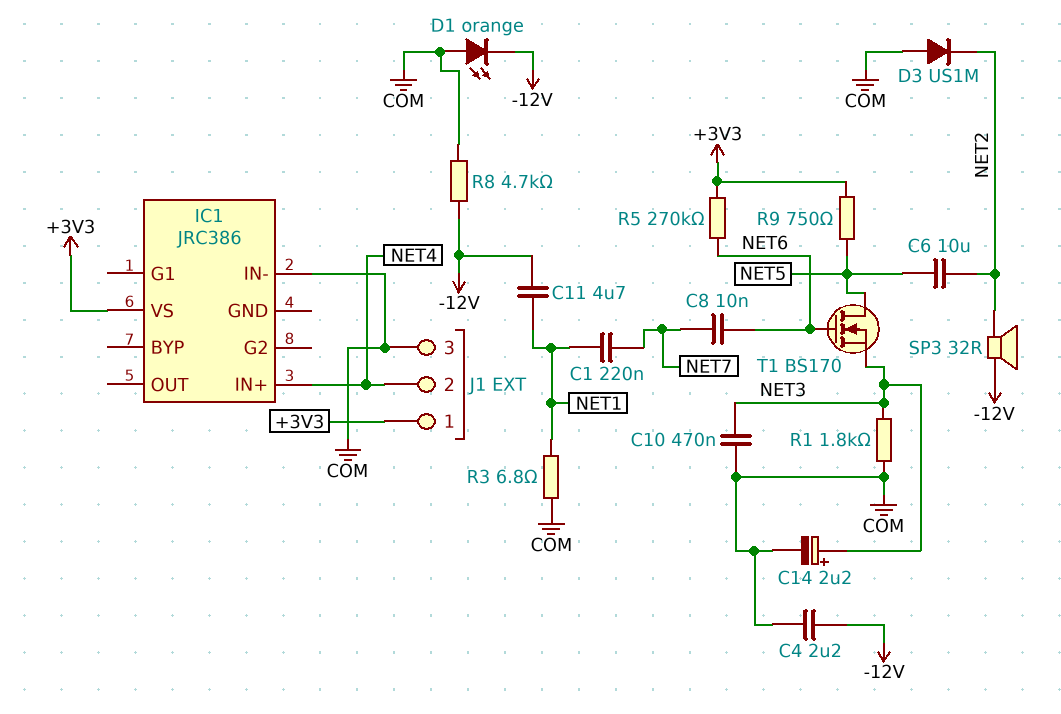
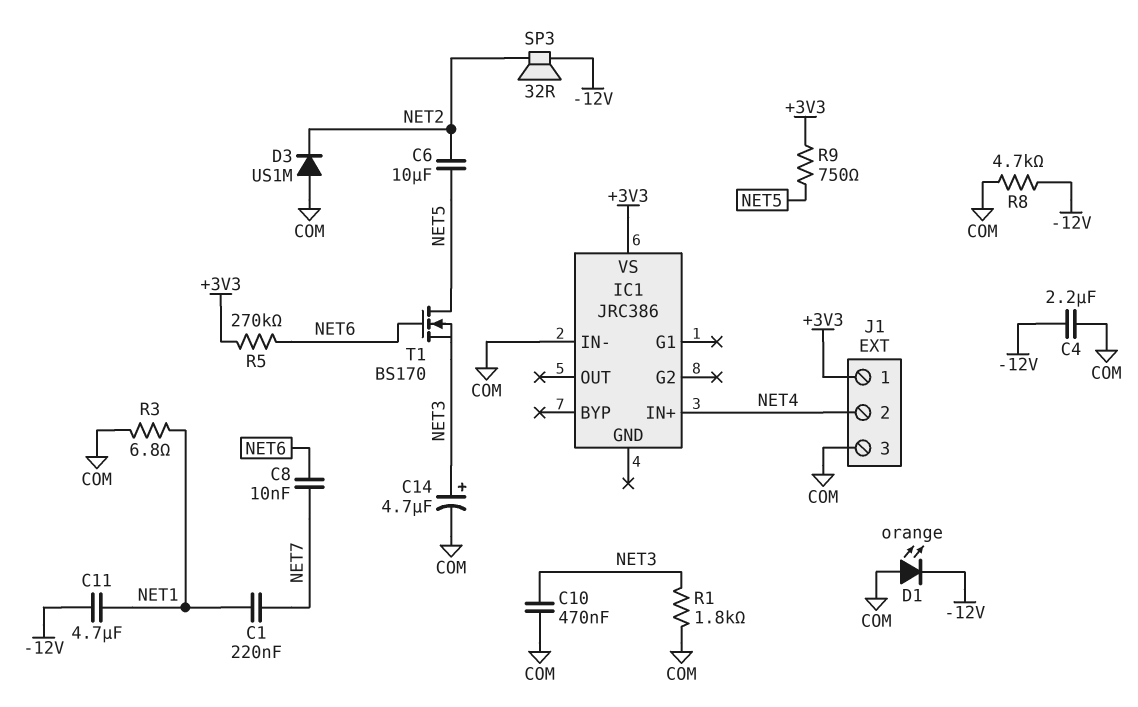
C14: 2.2uF (plus NET3, minus COM) -> 4.7uF (plus NET3, minus COM)

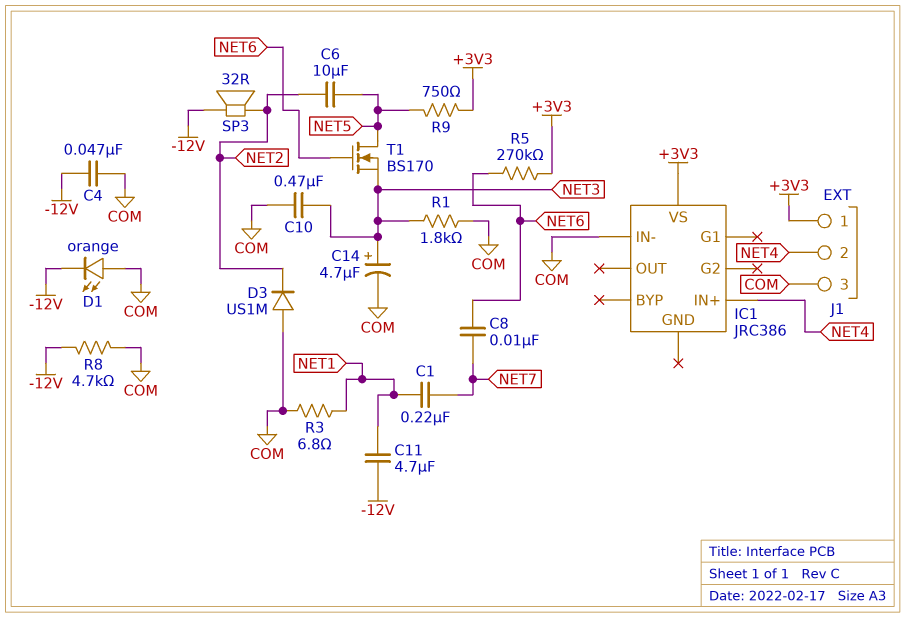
C4: 2.2uF (-12V, COM) -> 47nF (-12V, COM)

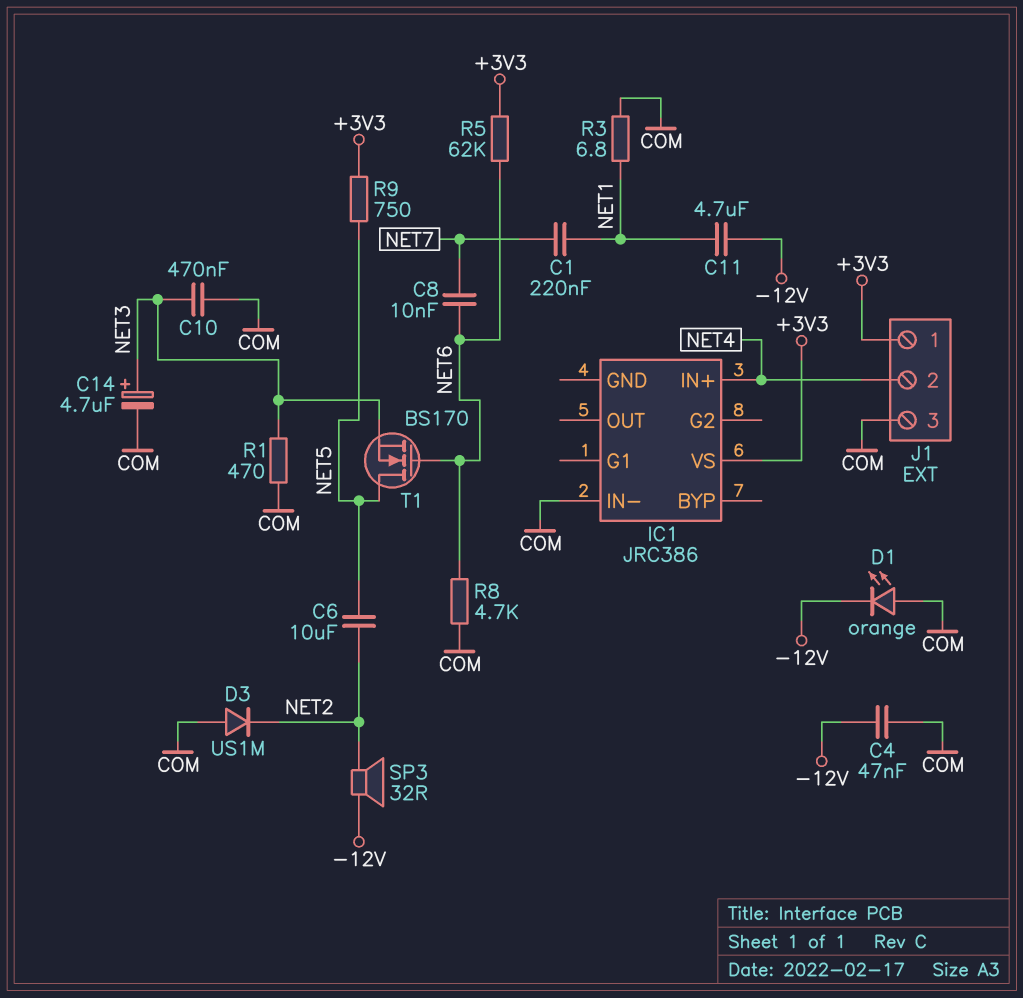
R1: 1.8k (COM, NET3) -> 470 (COM, NET3)
R5: 270k (+3V3, NET6) -> 62k (+3V3, NET6)
R8: 4.7k (-12V, COM) -> 4.7k (COM, NET6)

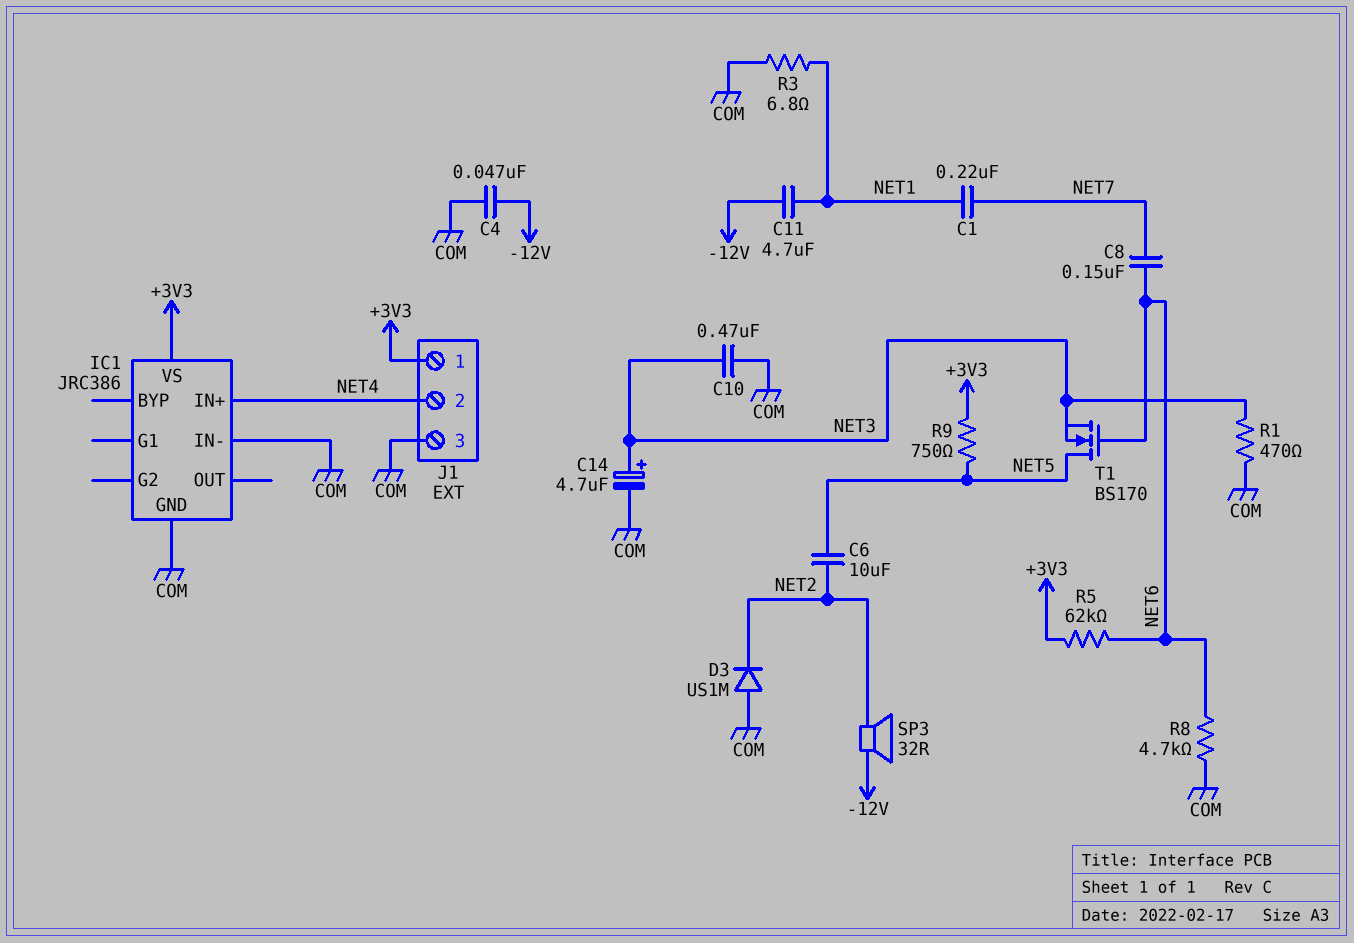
C8: 10nF (NET6, NET7) -> 150nF (NET6, NET7)
D1: LED orange (A COM, K -12V) -> none
IC1 pin GND: none -> COM

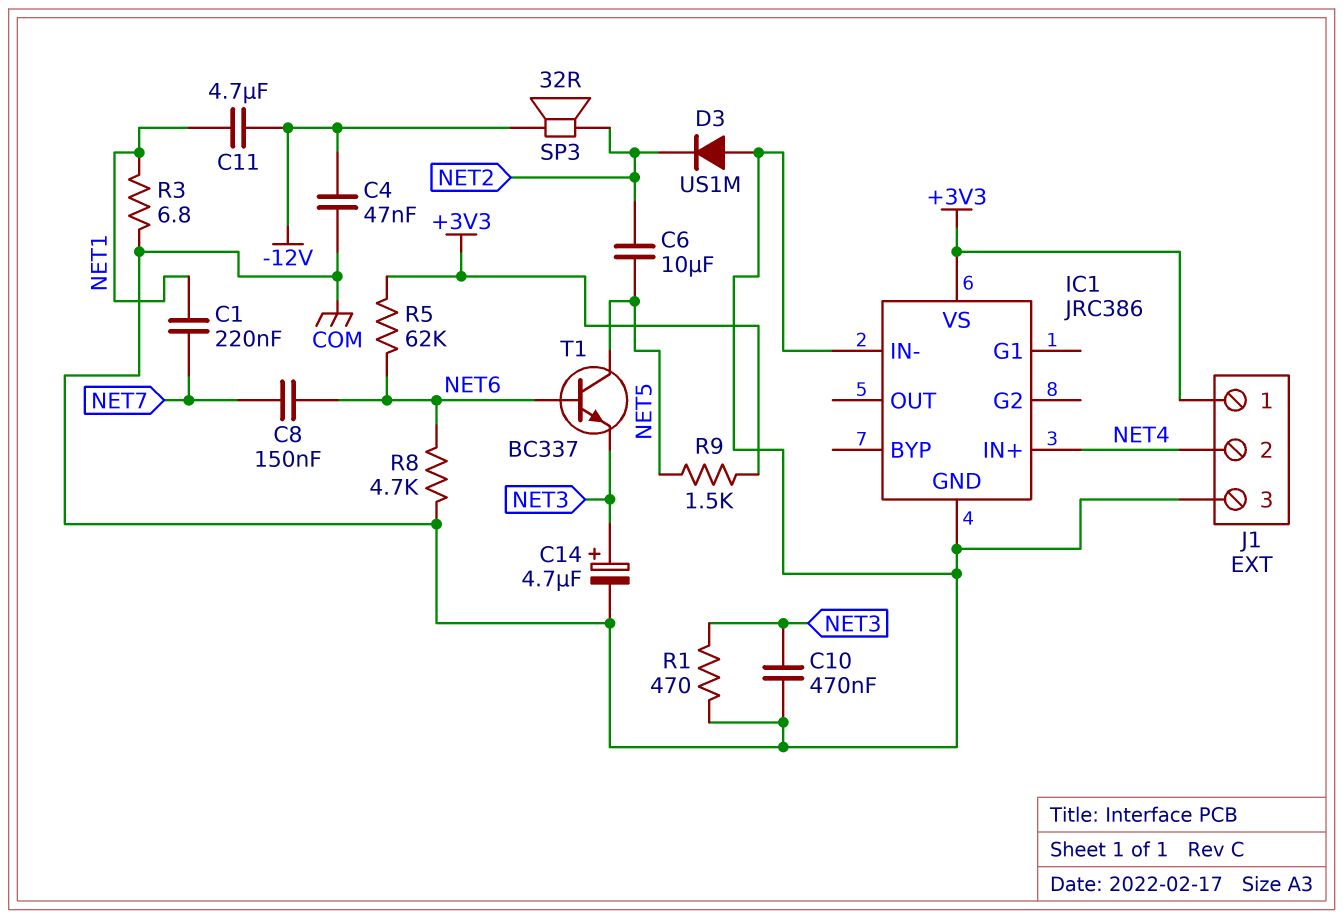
R9: 750 (+3V3, NET5) -> 1.5k (+3V3, NET5)
T1: NMOS BS170 (G NET6, D NET5, S NET3) -> NPN BC337 (B NET6, C NET5, E NET3)

